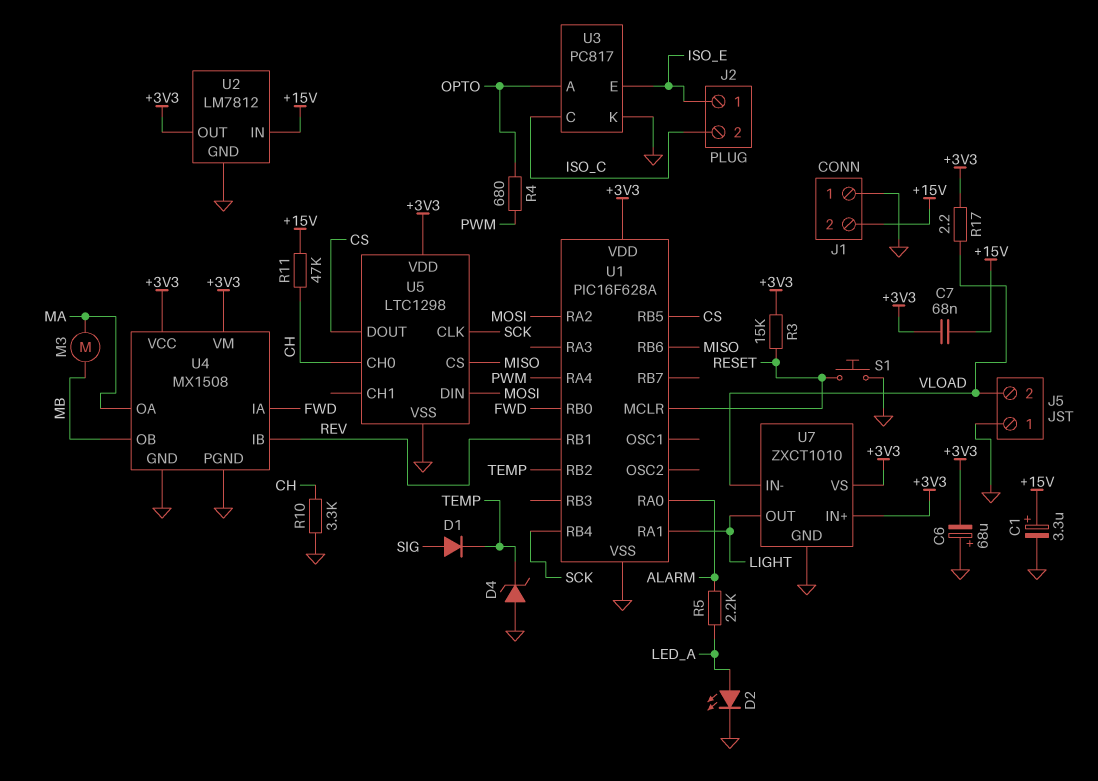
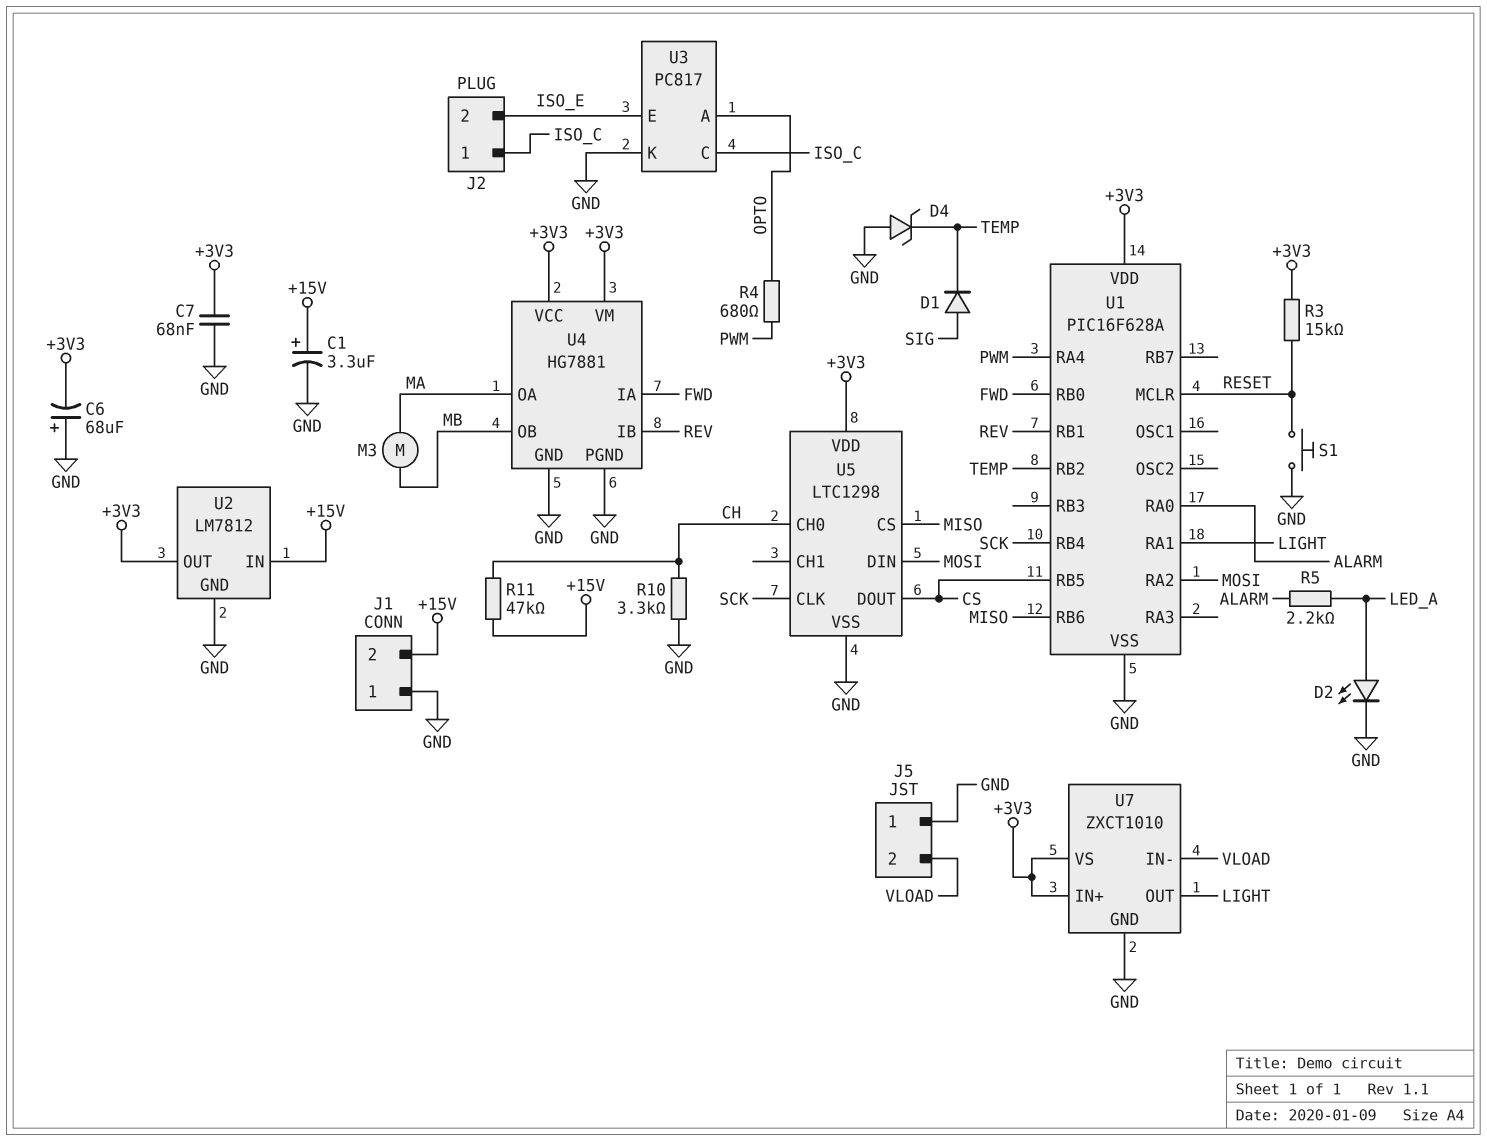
C7: 68nF (+3V3, +15V) -> 68nF (+3V3, GND)
J2 pin 1: ISO_E -> ISO_C
J2 pin 2: ISO_C -> ISO_E
R17: 2.2 (+3V3, VLOAD) -> none
U4: MX1508 -> HG7881

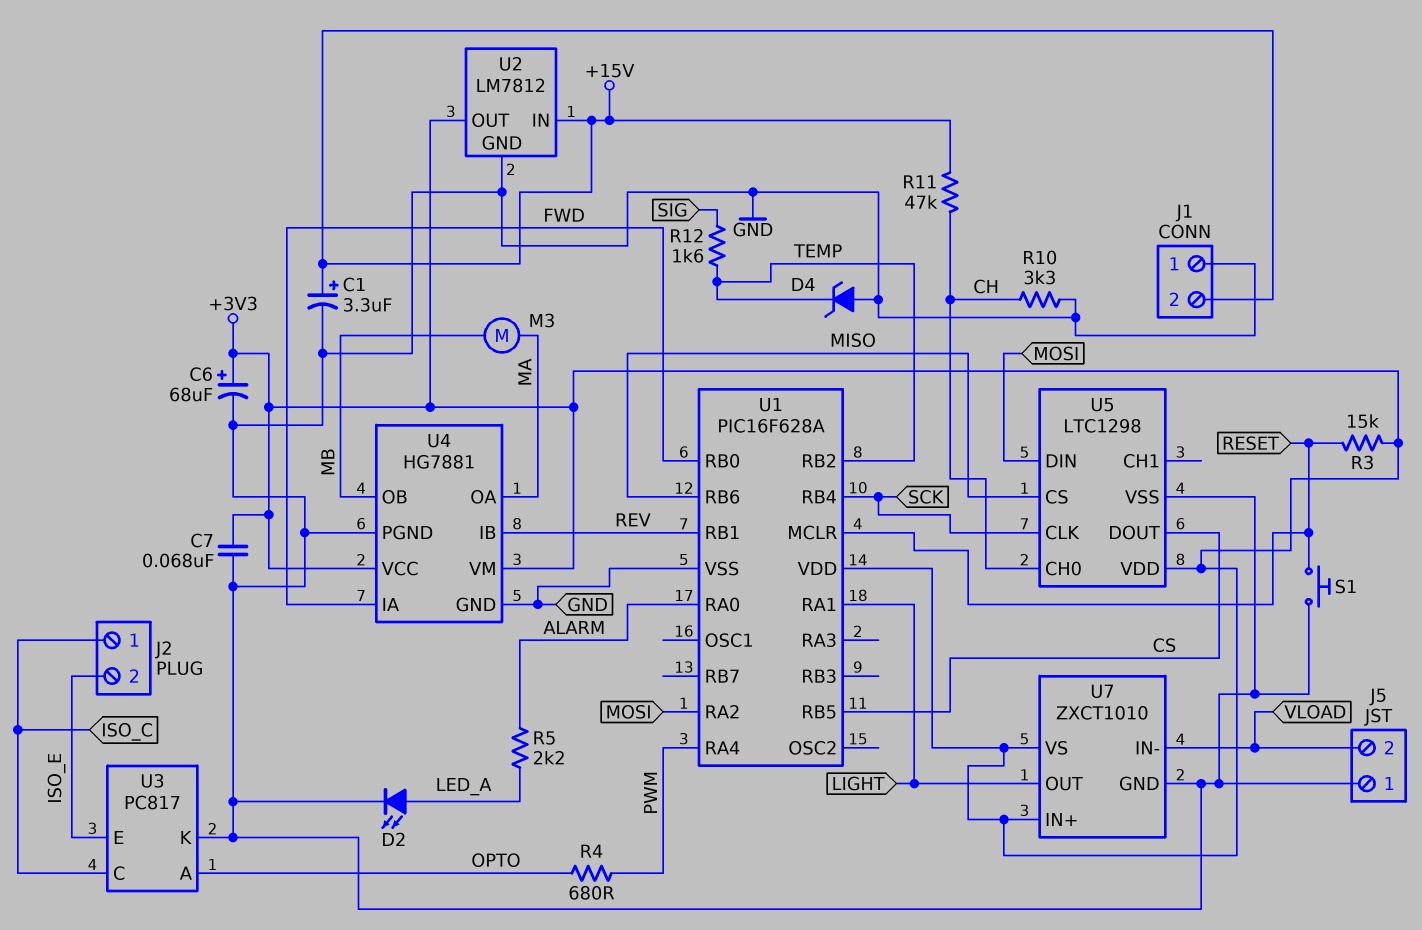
C6: 68uF (plus GND, minus +3V3) -> 68uF (plus +3V3, minus GND)
D1: diode (A SIG, K TEMP) -> none
R12: none -> 1.6k (SIG, TEMP)

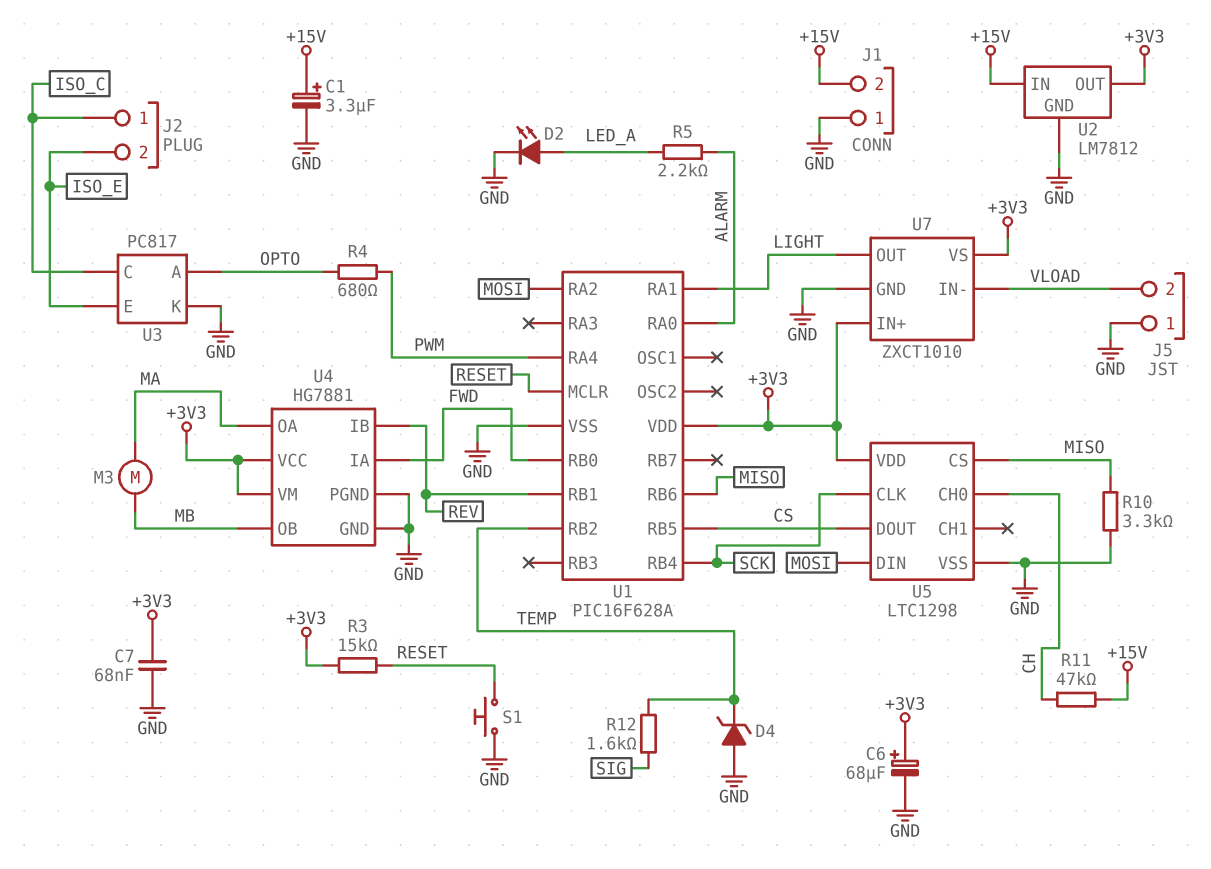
R10: 3.3k (CH, GND) -> 3.3k (GND, MISO)

